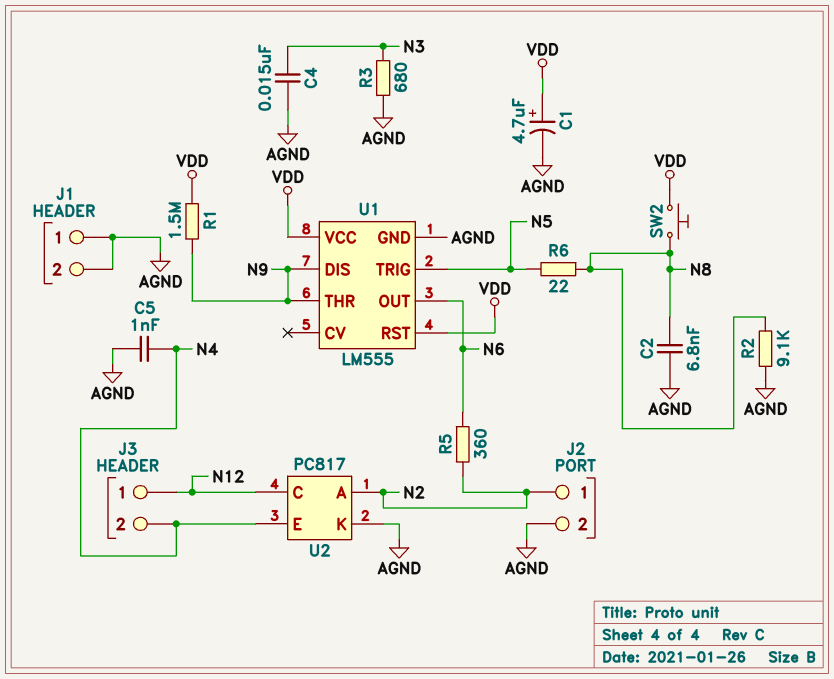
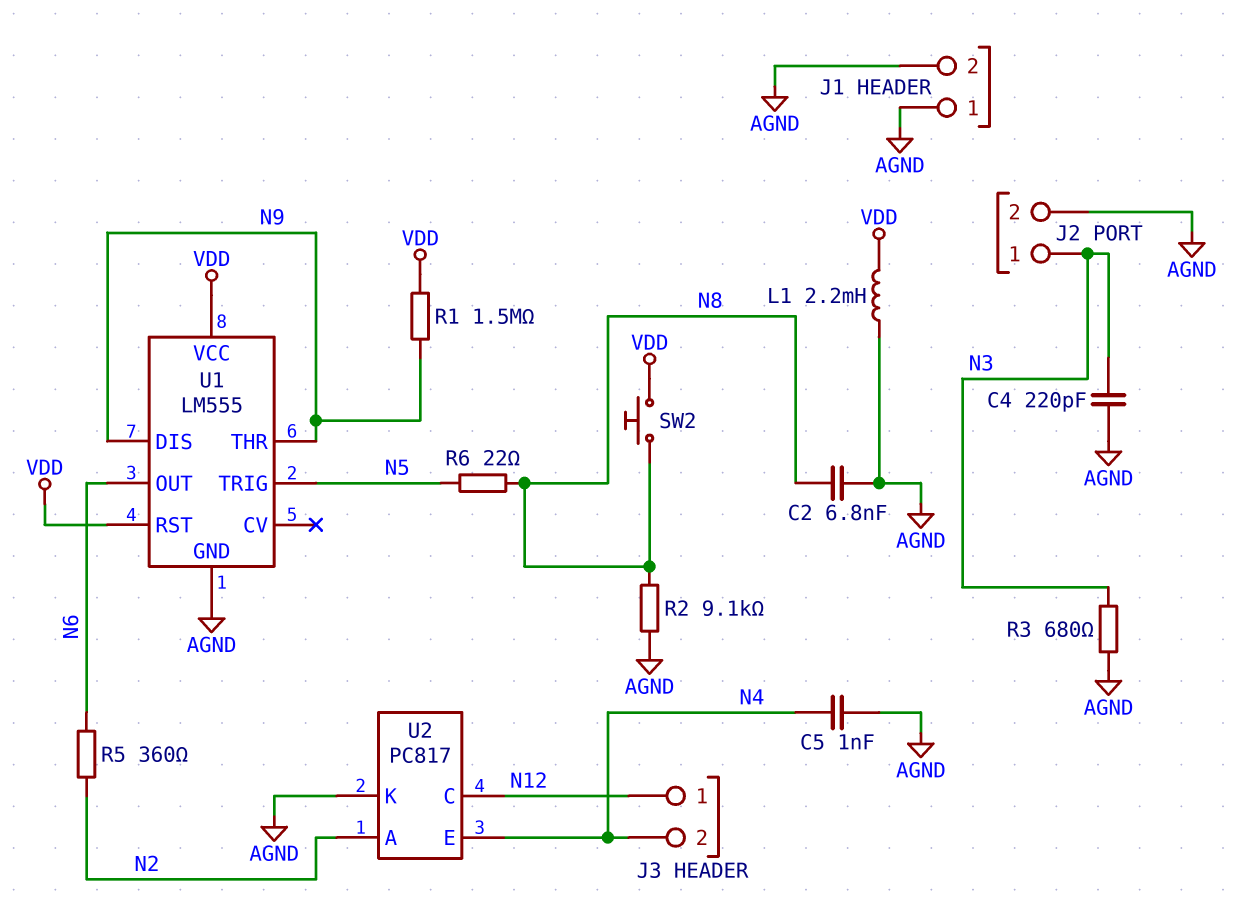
C1: 4.7uF (plus VDD, minus AGND) -> none
C4: 15nF (AGND, N3) -> 220pF (AGND, N3)
J2 pin 1: N2 -> N3
L1: none -> 2.2mH (AGND, VDD)

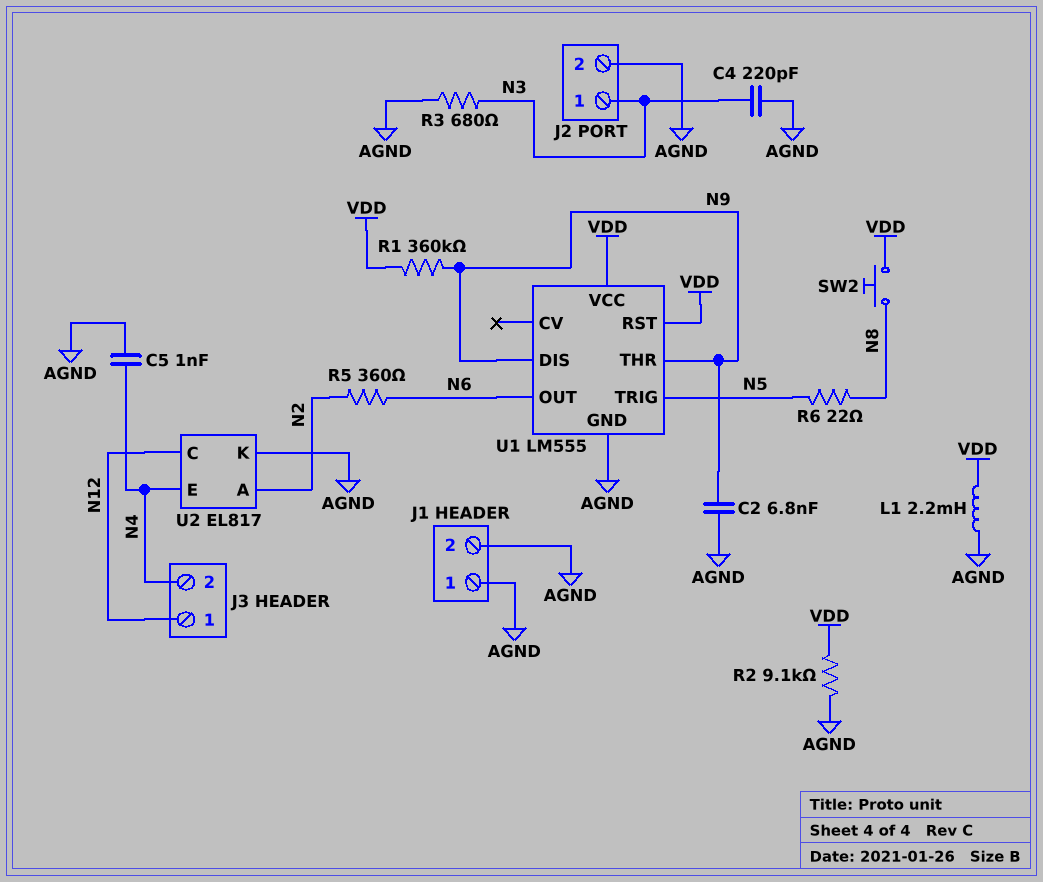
C2: 6.8nF (AGND, N8) -> 6.8nF (AGND, N9)
R1: 1.5M (N9, VDD) -> 360k (N9, VDD)
R2: 9.1k (AGND, N8) -> 9.1k (AGND, VDD)
U2: PC817 -> EL817

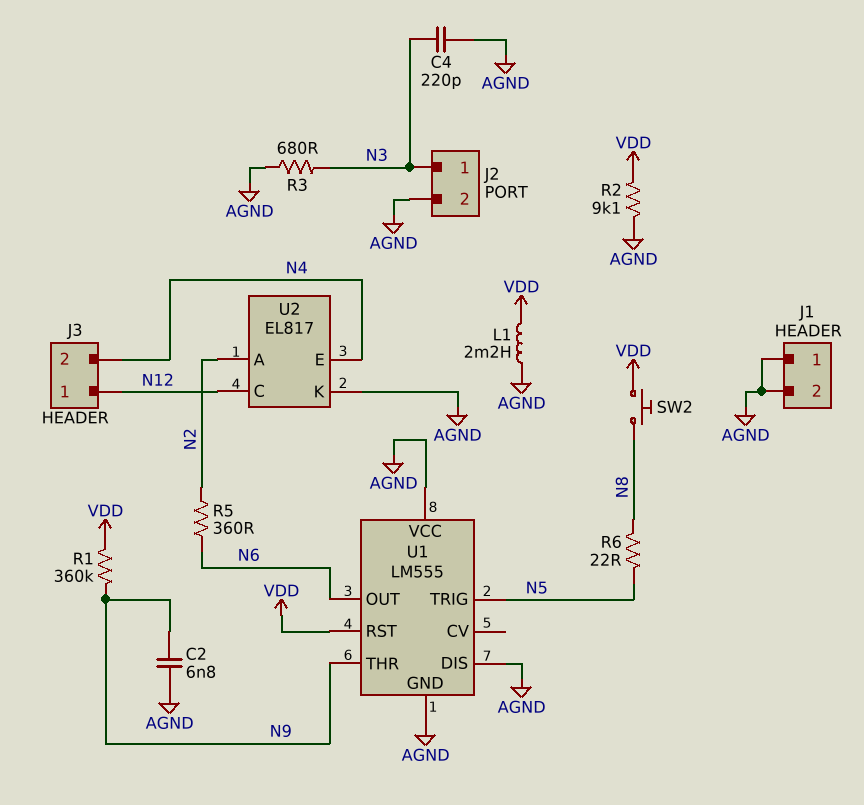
C5: 1nF (AGND, N4) -> none
U1 pin DIS: N9 -> AGND
U1 pin VCC: VDD -> AGND

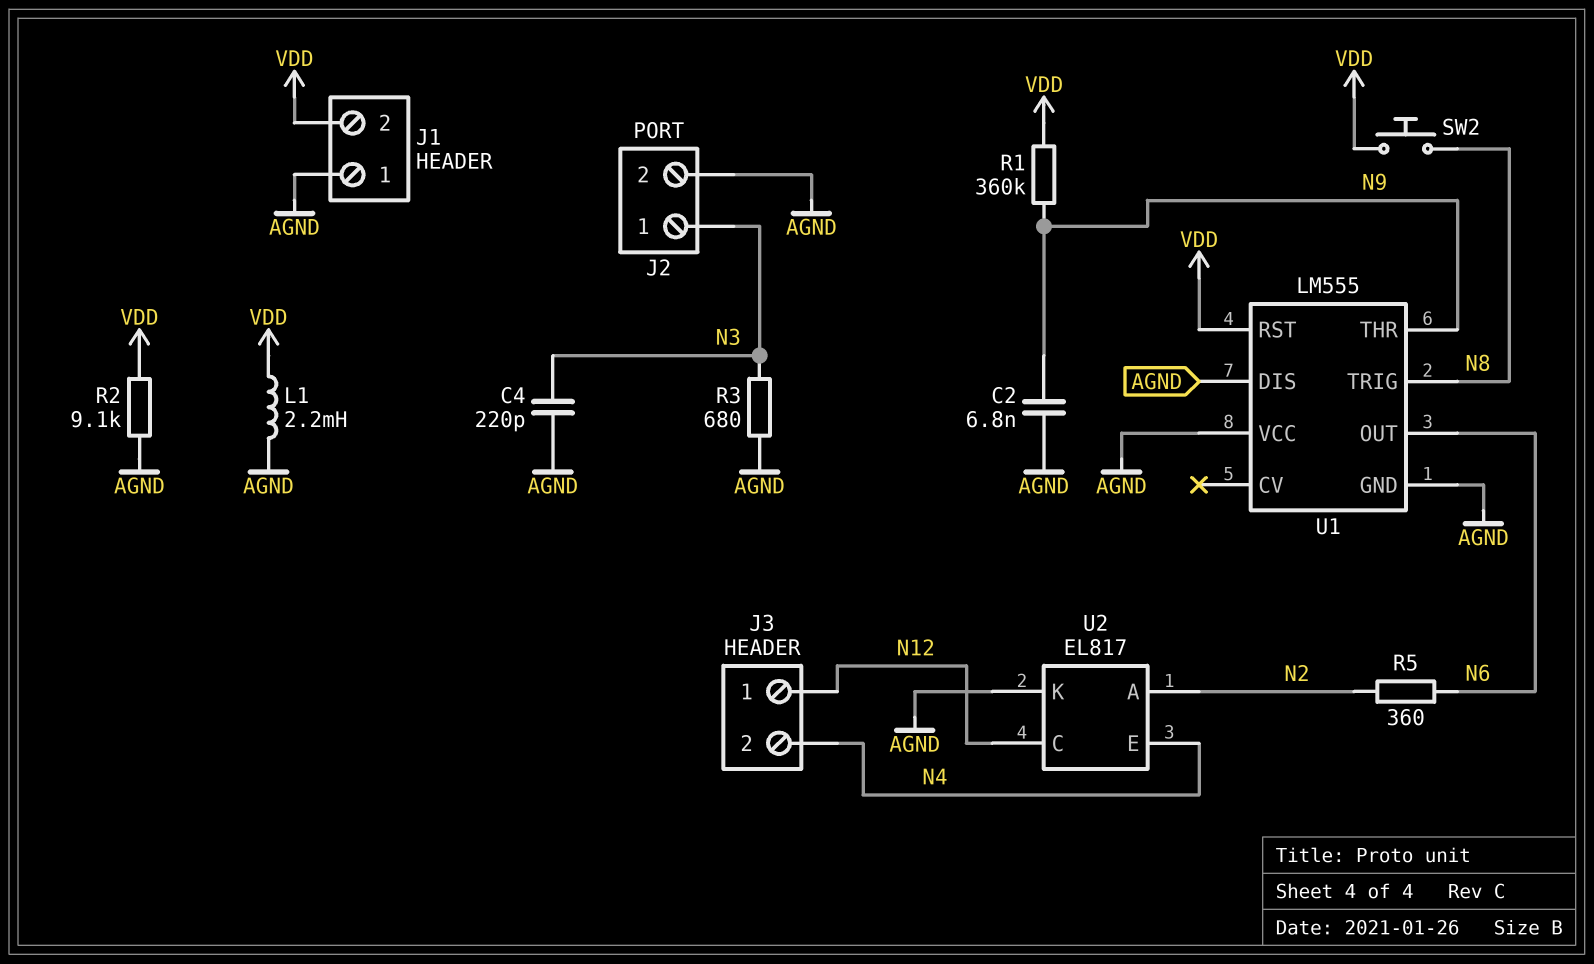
J1 pin 2: AGND -> VDD
R6: 22 (N5, N8) -> none
U1 pin TRIG: N5 -> N8

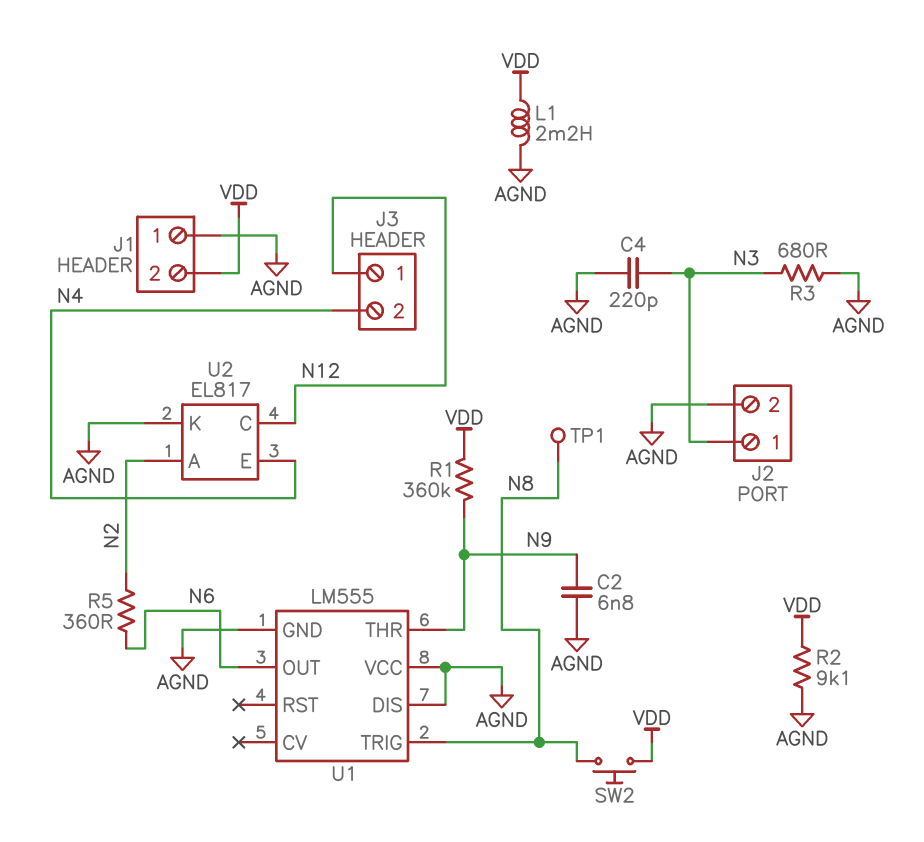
TP1: none -> test point (N8)
U1 pin RST: VDD -> none

